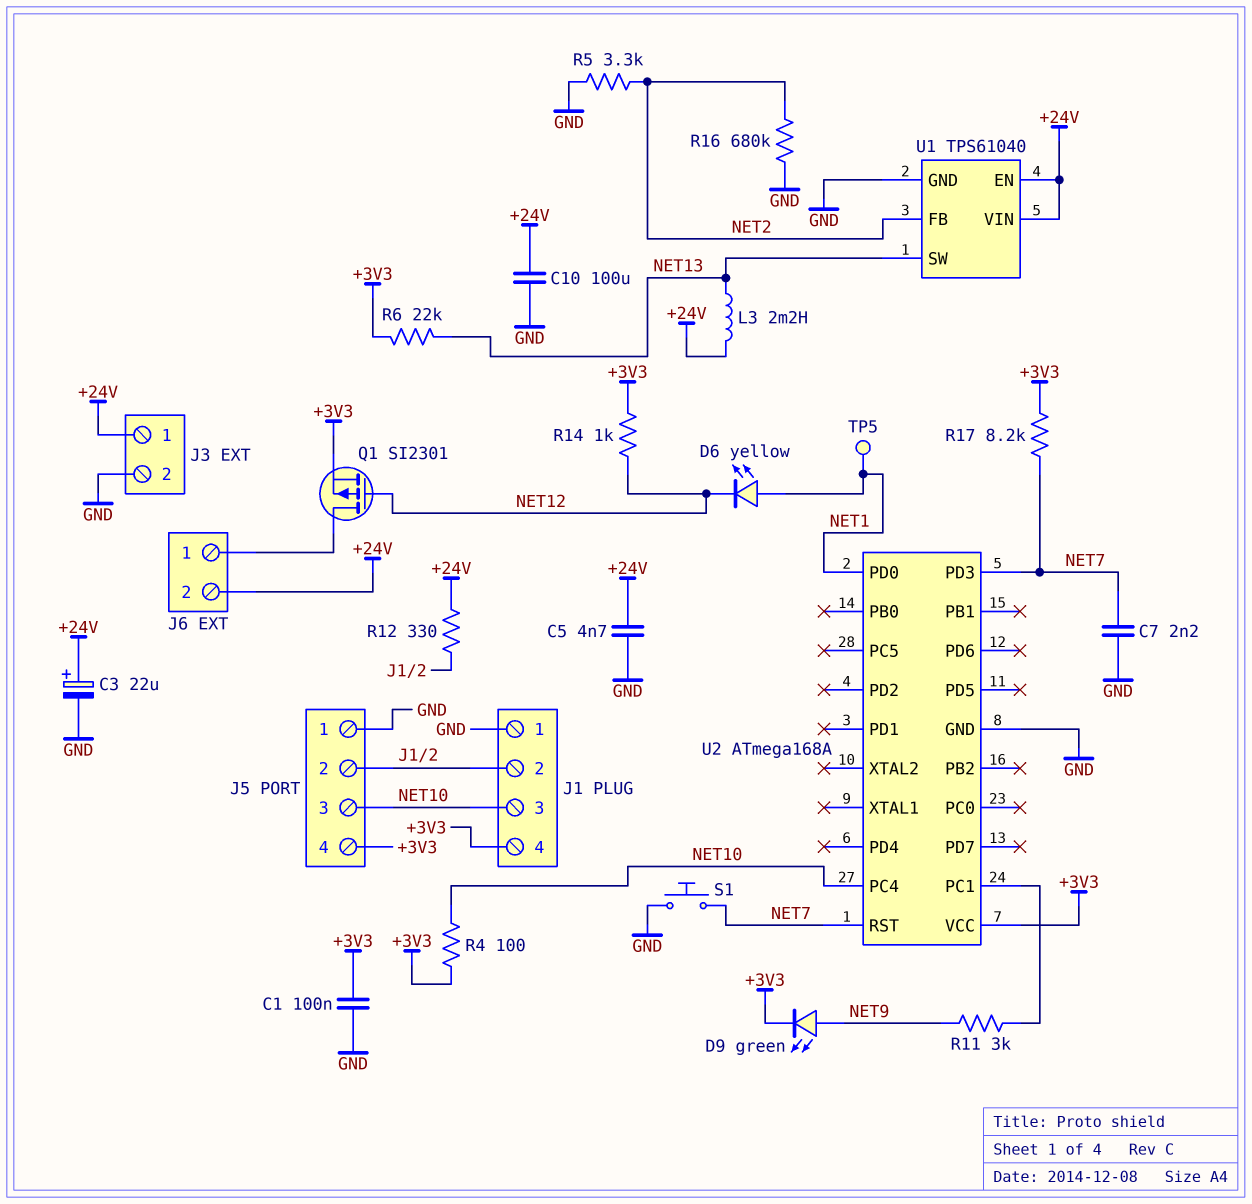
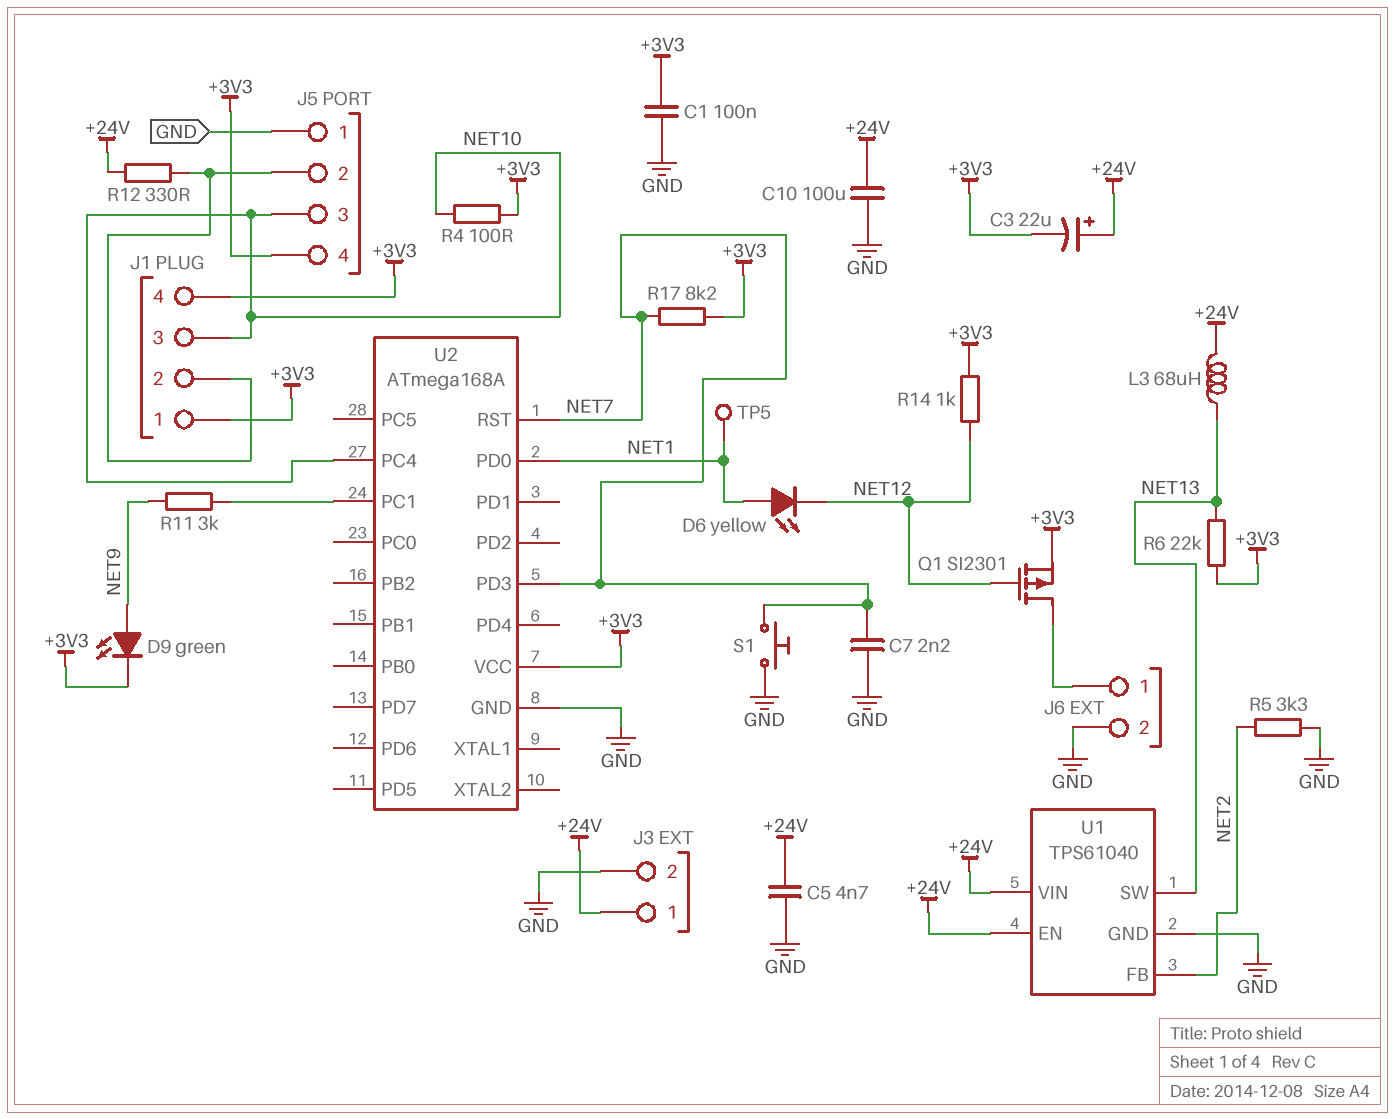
C3: 22uF (plus +24V, minus GND) -> 22uF (plus +24V, minus +3V3)
J1 pin 1: GND -> +3V3
J6 pin 2: +24V -> GND
L3: 2.2mH (+24V, NET13) -> 68uH (+24V, NET13)
R16: 680k (GND, NET2) -> none

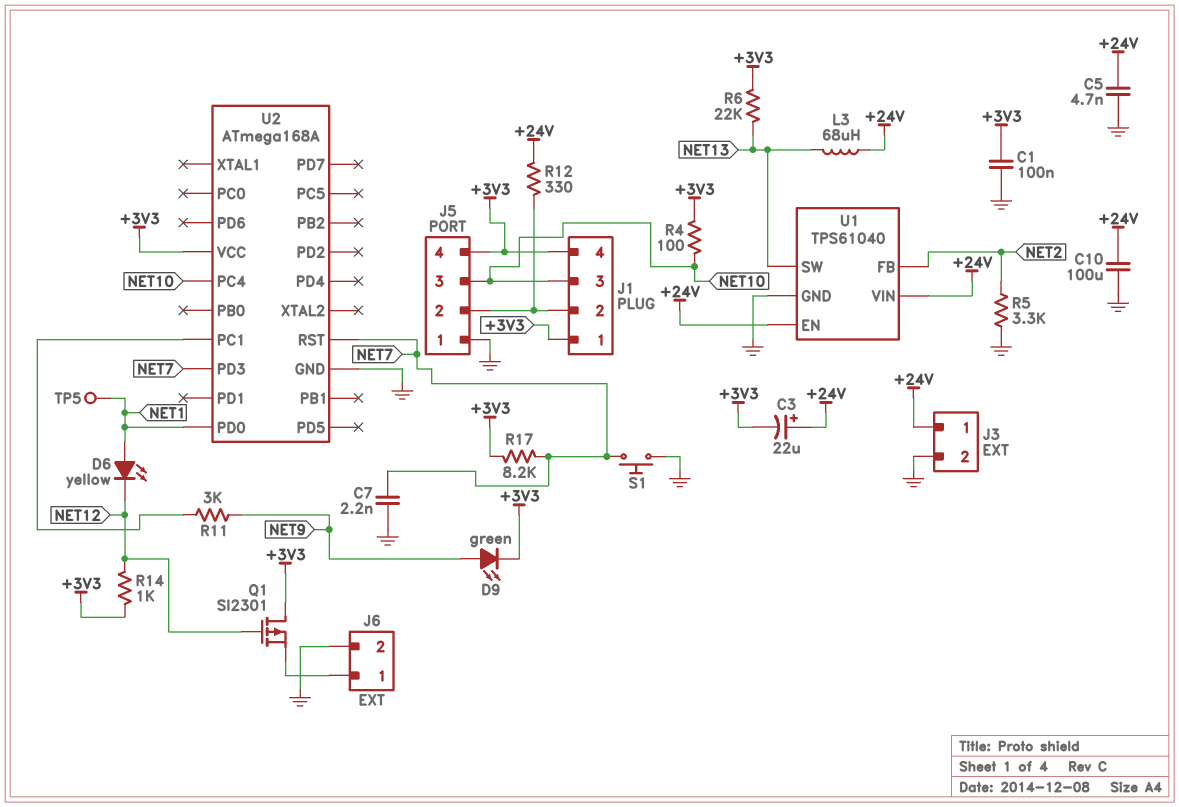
Q1: PMOS SI2301 (G NET12, D J6/1, S +3V3) -> PMOS SI2301 (G NET12, D +3V3, S J6/1)

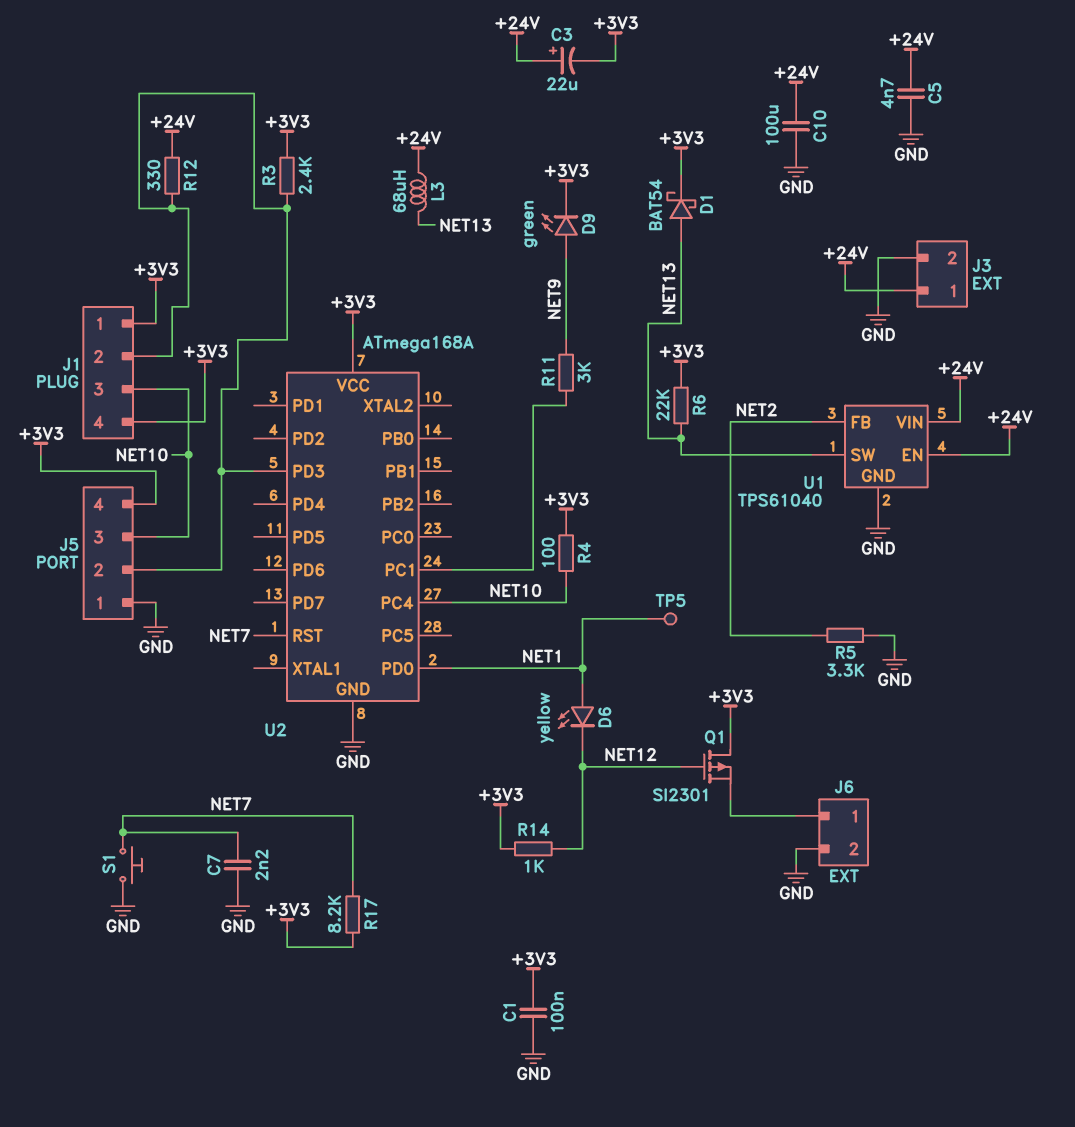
D1: none -> schottky BAT54 (A NET13, K +3V3)
R3: none -> 2.4k (+3V3, J1/2)
U2 pin PD3: NET7 -> J1/2

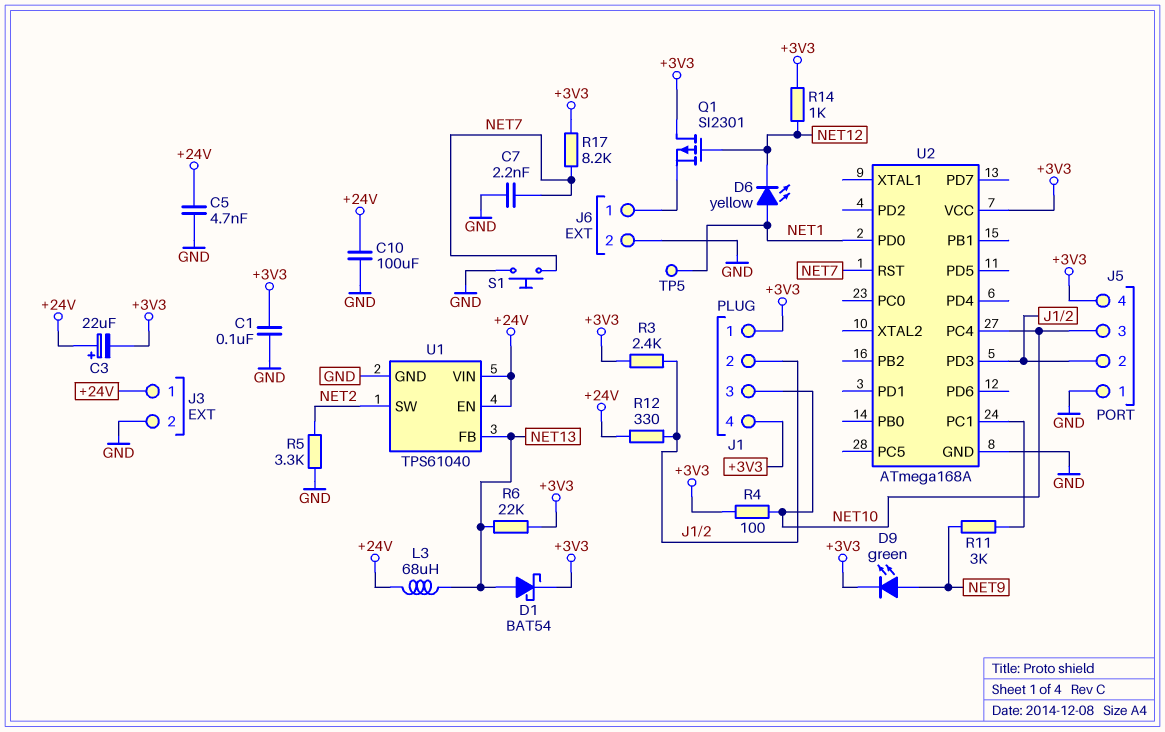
U1 pin FB: NET2 -> NET13
U1 pin SW: NET13 -> NET2

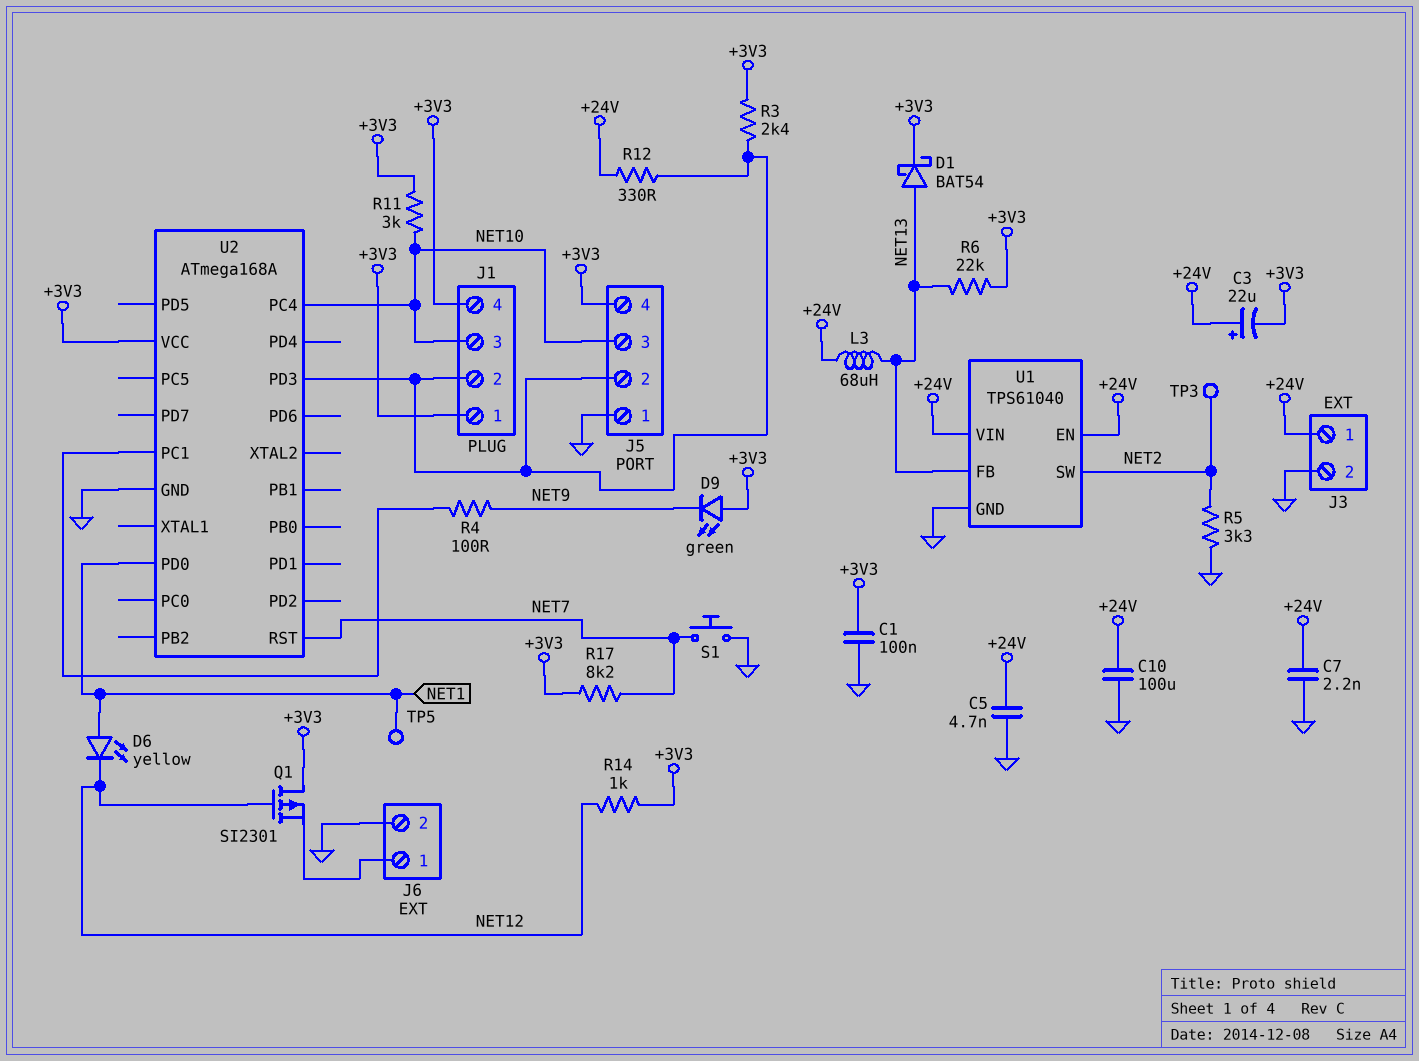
C7: 2.2nF (GND, NET7) -> 2.2nF (+24V, GND)
D9: LED green (A NET9, K +3V3) -> LED green (A +3V3, K NET9)
R4: 100 (+3V3, NET10) -> 100 (NET9, U2/PC1)
R11: 3k (NET9, U2/PC1) -> 3k (+3V3, NET10)
TP3: none -> test point (NET2)

